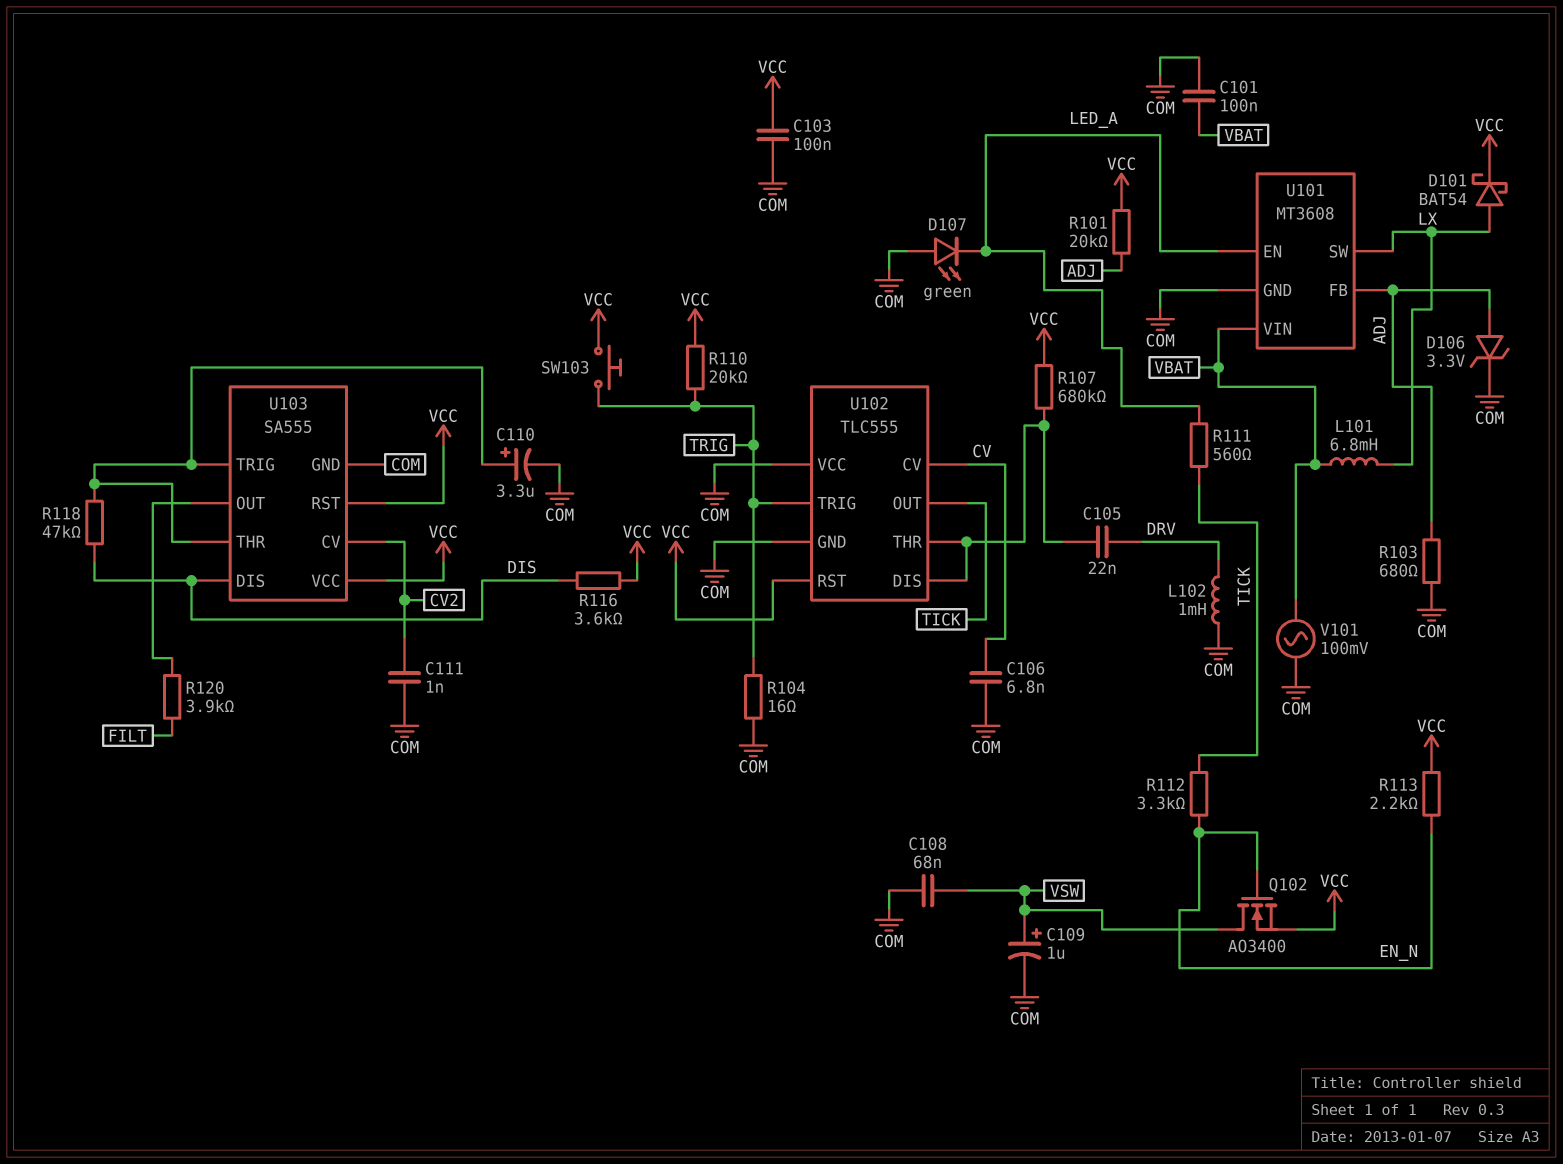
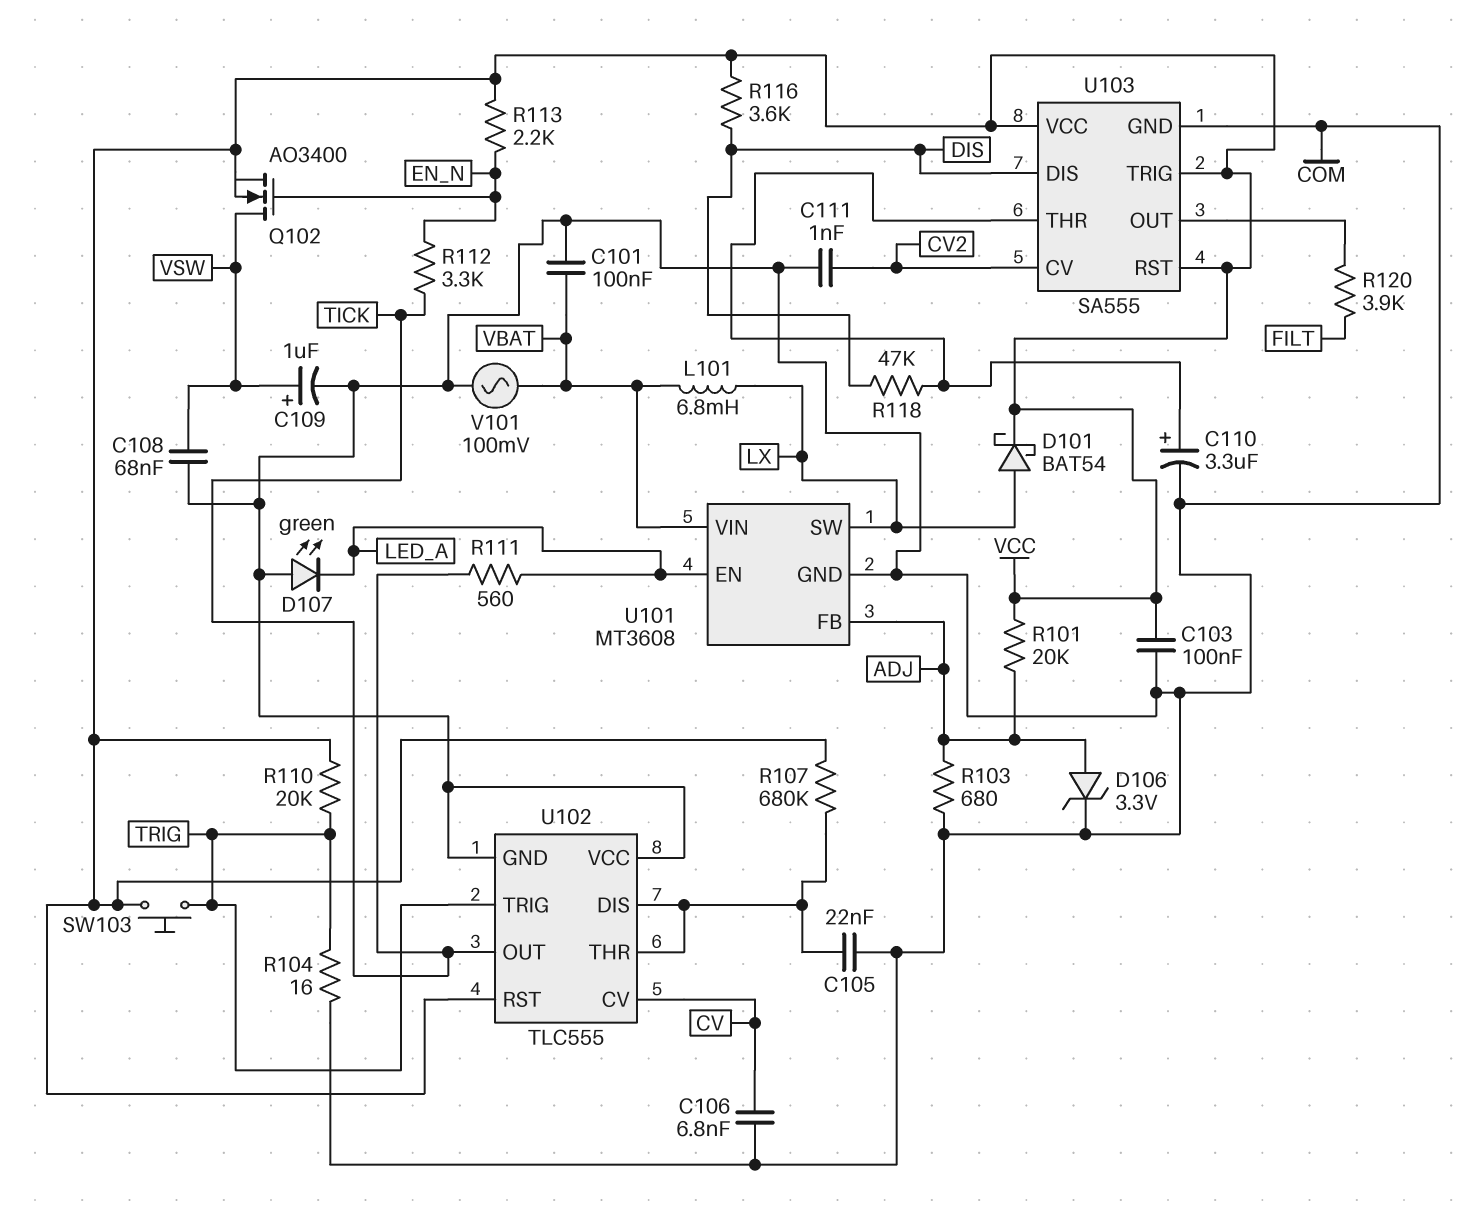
C105: 22nF (DRV, U102/DIS) -> 22nF (COM, U102/DIS)
L102: 1mH (COM, DRV) -> none
U103 pin TRIG: U103/THR -> VCC

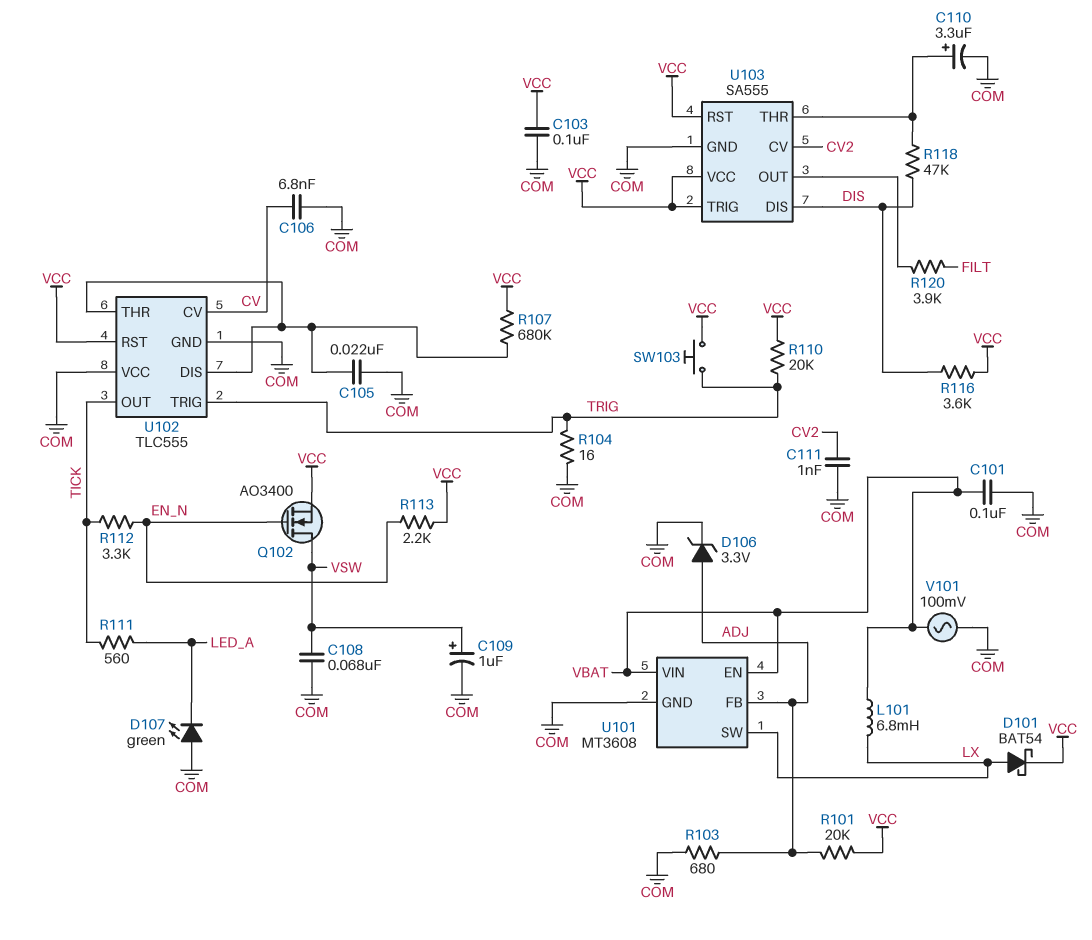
U101 pin EN: LED_A -> VBAT

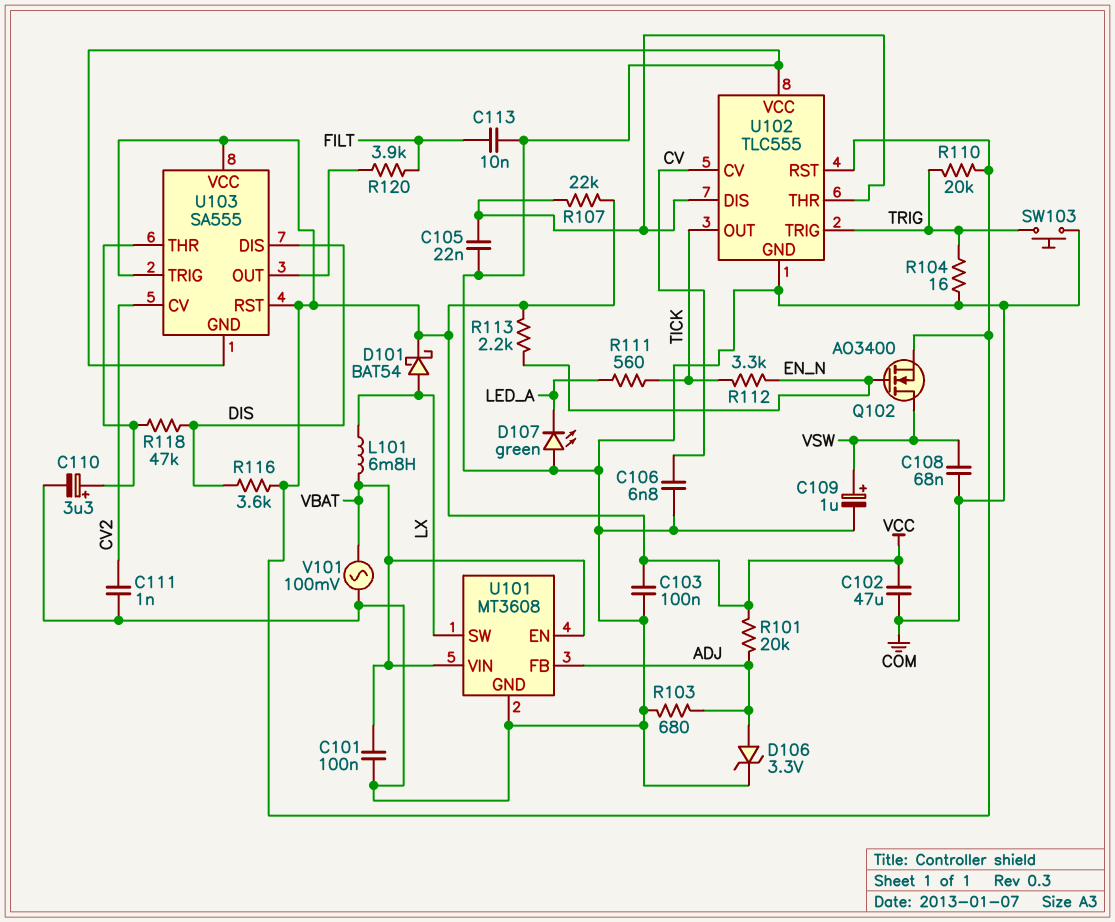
C102: none -> 47uF (COM, VCC)
C113: none -> 10nF (COM, FILT)
R107: 680k (U102/DIS, VCC) -> 22k (U102/DIS, VCC)
SW103: button (TRIG, VCC) -> button (COM, TRIG)

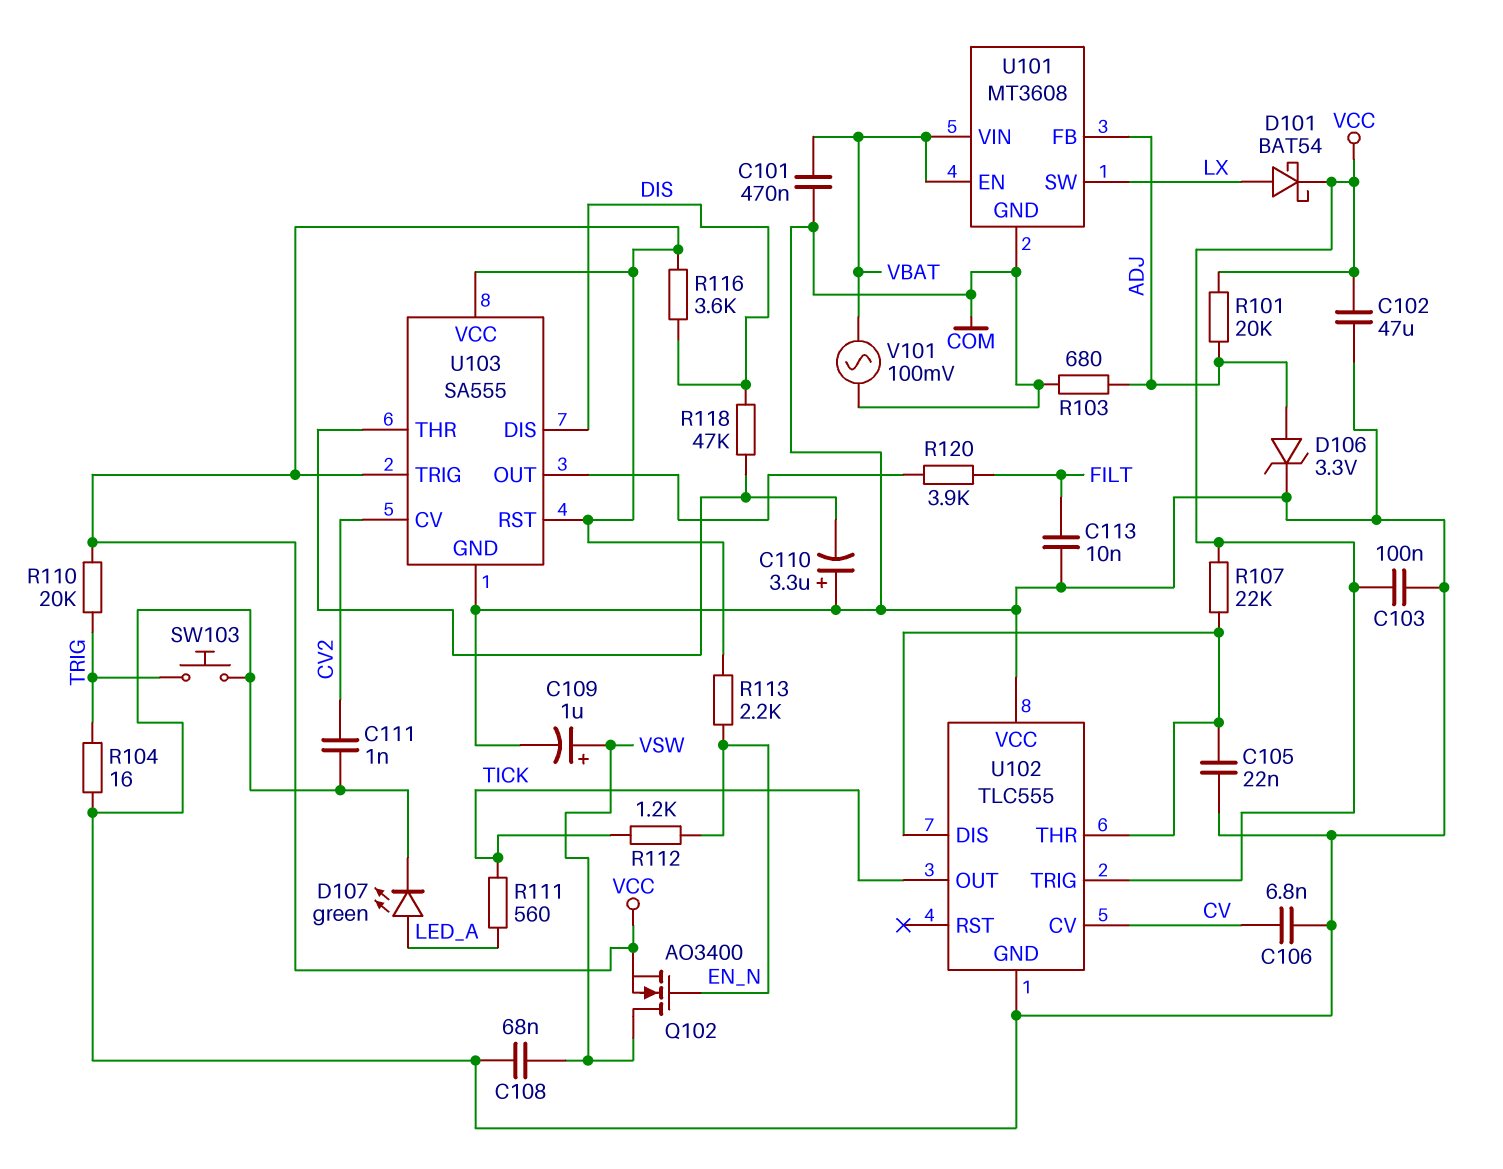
C101: 100nF (COM, VBAT) -> 470nF (COM, VBAT)
C110: 3.3uF (plus U103/THR, minus COM) -> 3.3uF (plus COM, minus U103/THR)
D107: LED green (A COM, K LED_A) -> LED green (A LED_A, K COM)
L101: 6.8mH (LX, VBAT) -> none
R112: 3.3k (EN_N, TICK) -> 1.2k (EN_N, TICK)
U102 pin RST: VCC -> none
U102 pin TRIG: TRIG -> VCC

